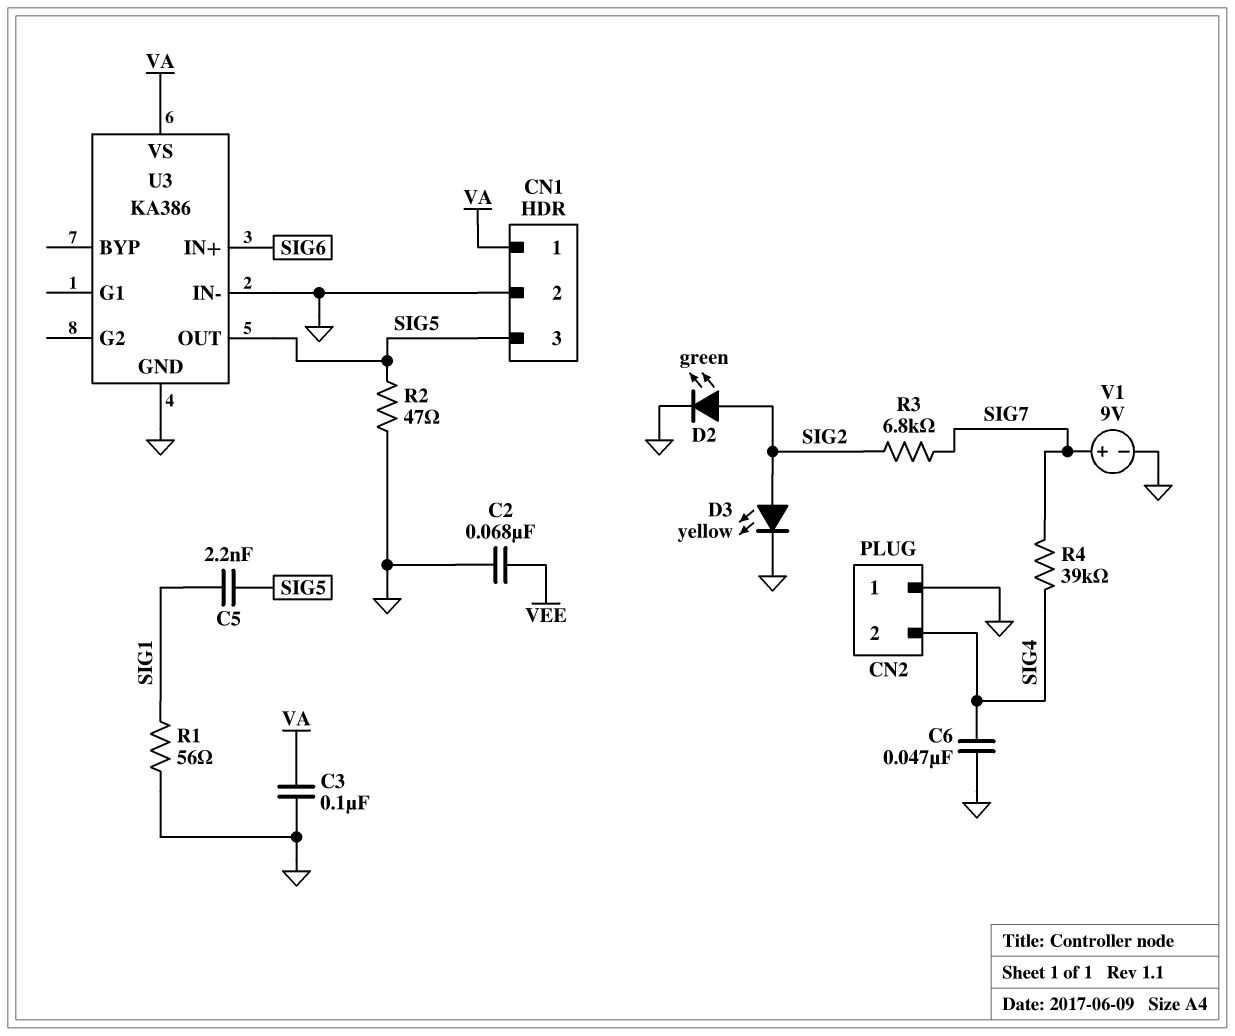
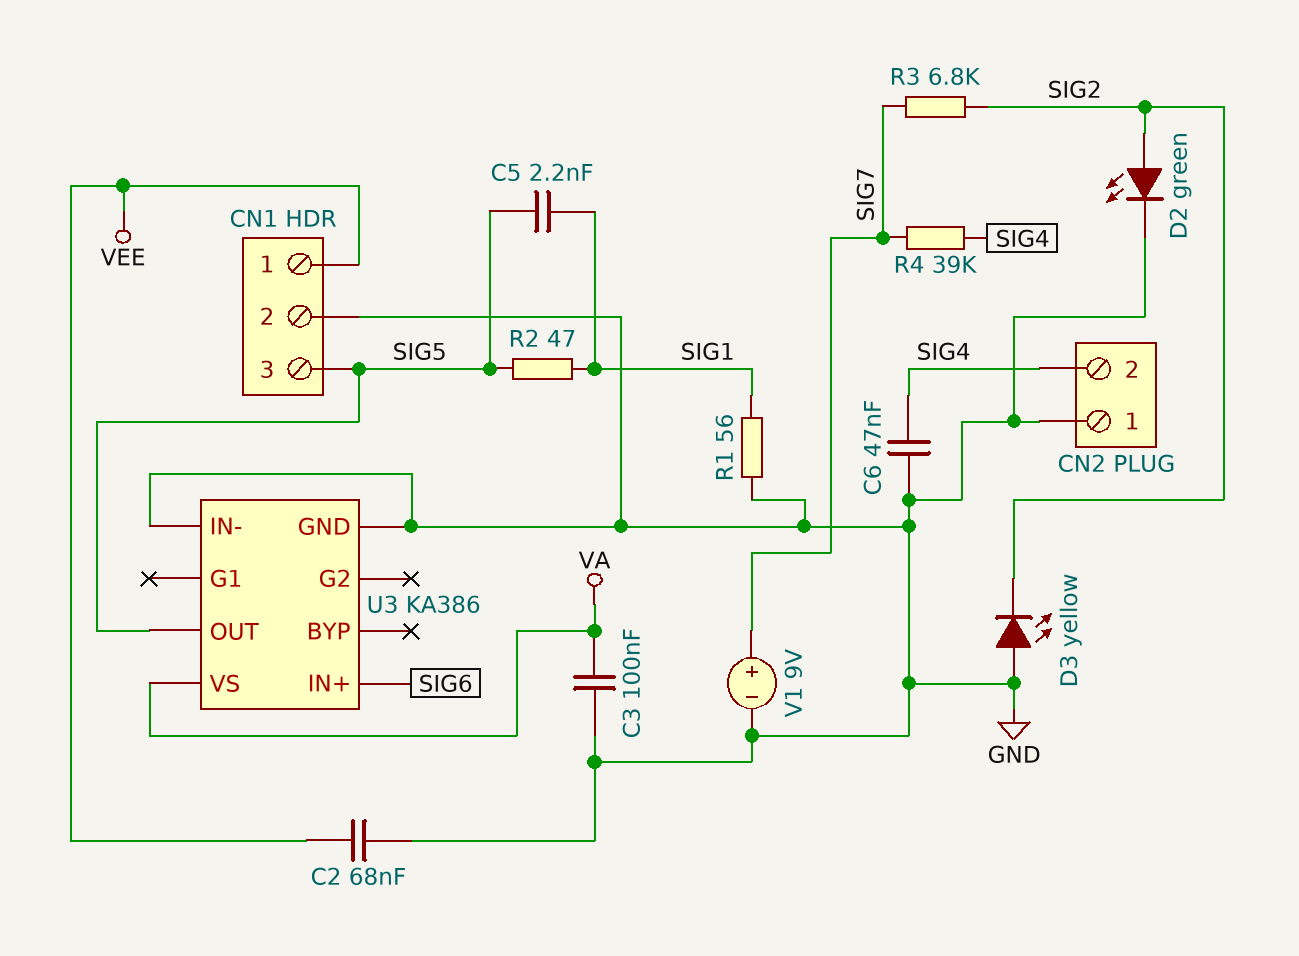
CN1 pin 1: VA -> VEE
D3: LED yellow (A SIG2, K GND) -> LED yellow (A GND, K SIG2)
R2: 47 (GND, SIG5) -> 47 (SIG1, SIG5)

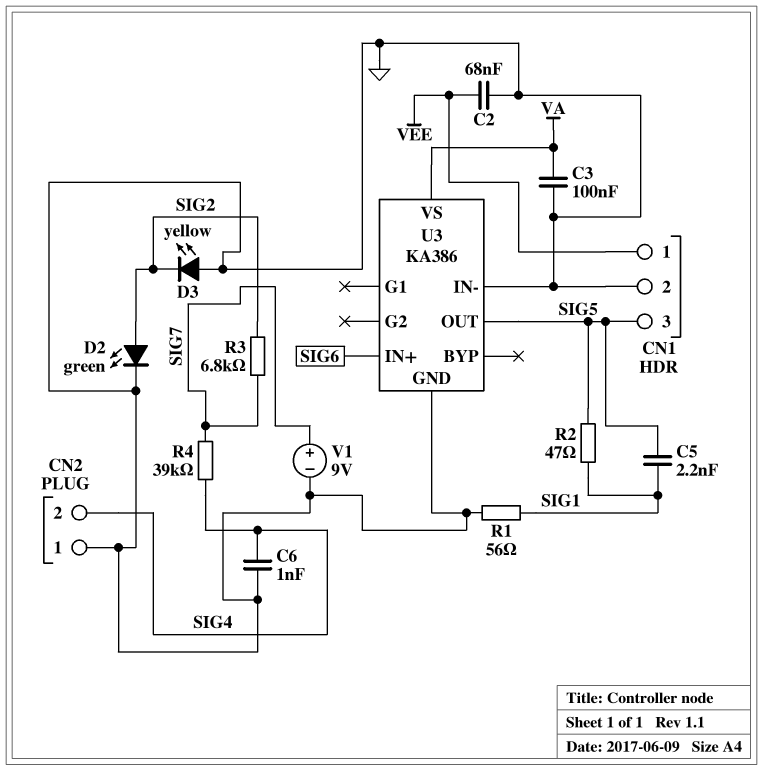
C6: 47nF (GND, SIG4) -> 1nF (GND, SIG4)

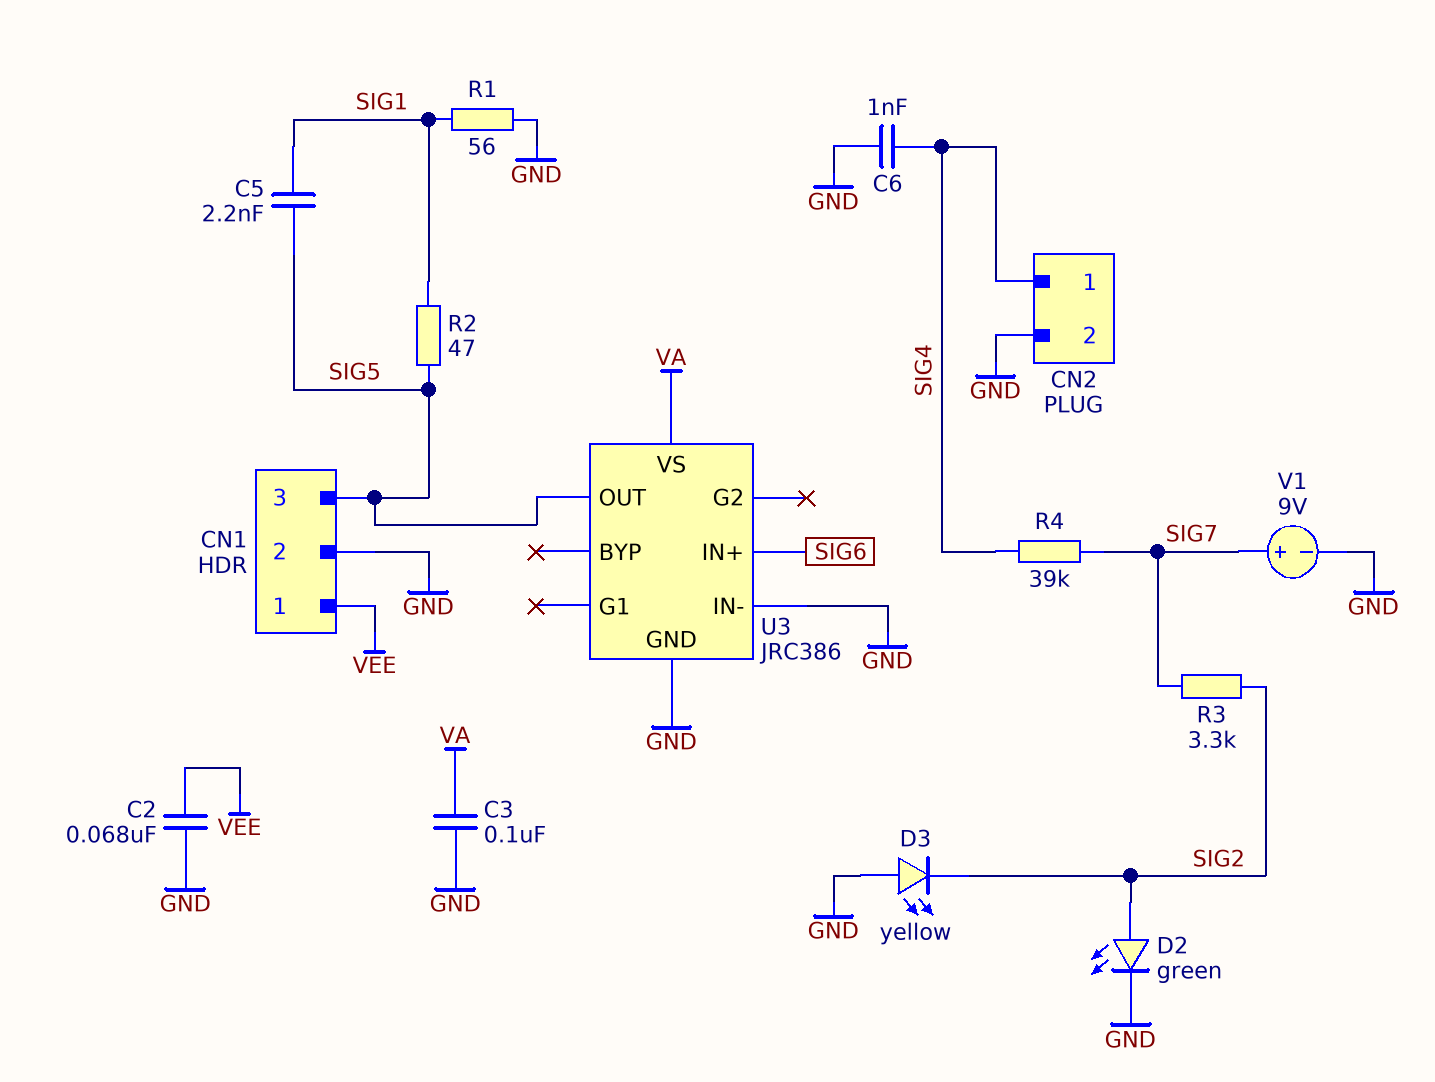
CN2 pin 1: GND -> SIG4
CN2 pin 2: SIG4 -> GND
R3: 6.8k (SIG2, SIG7) -> 3.3k (SIG2, SIG7)
U3: KA386 -> JRC386

